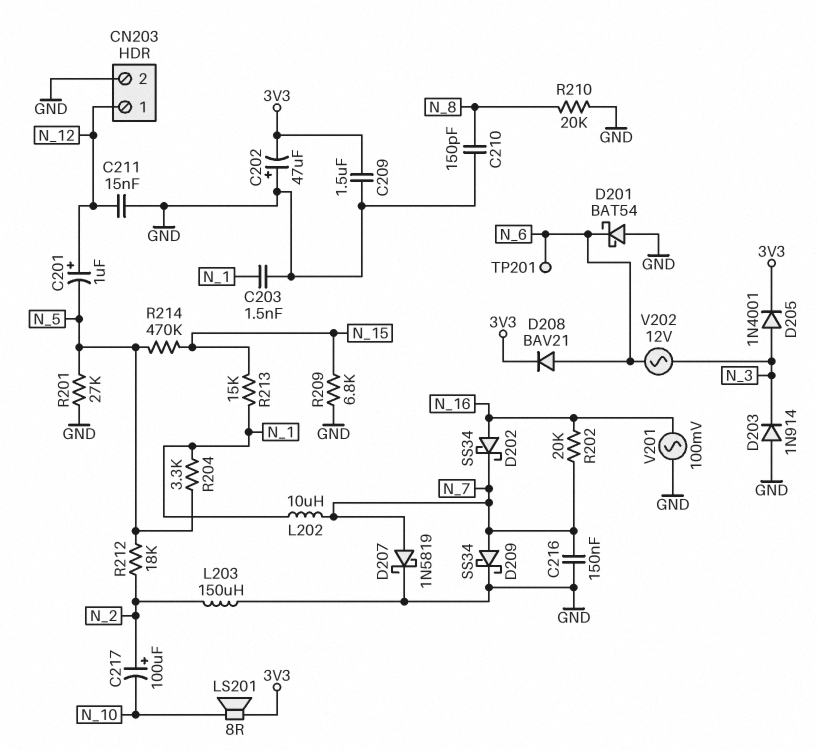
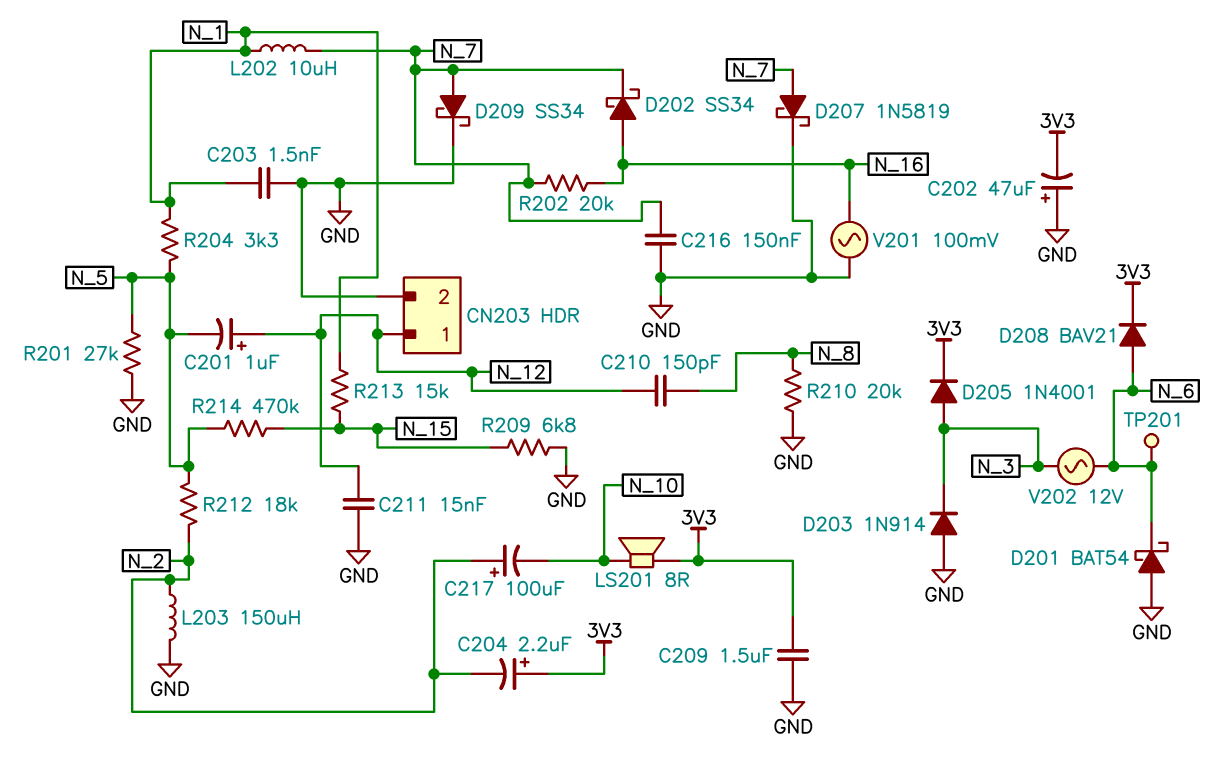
C204: none -> 2.2uF (plus 3V3, minus N_2)
C210: 150pF (GND, N_8) -> 150pF (N_8, N_12)

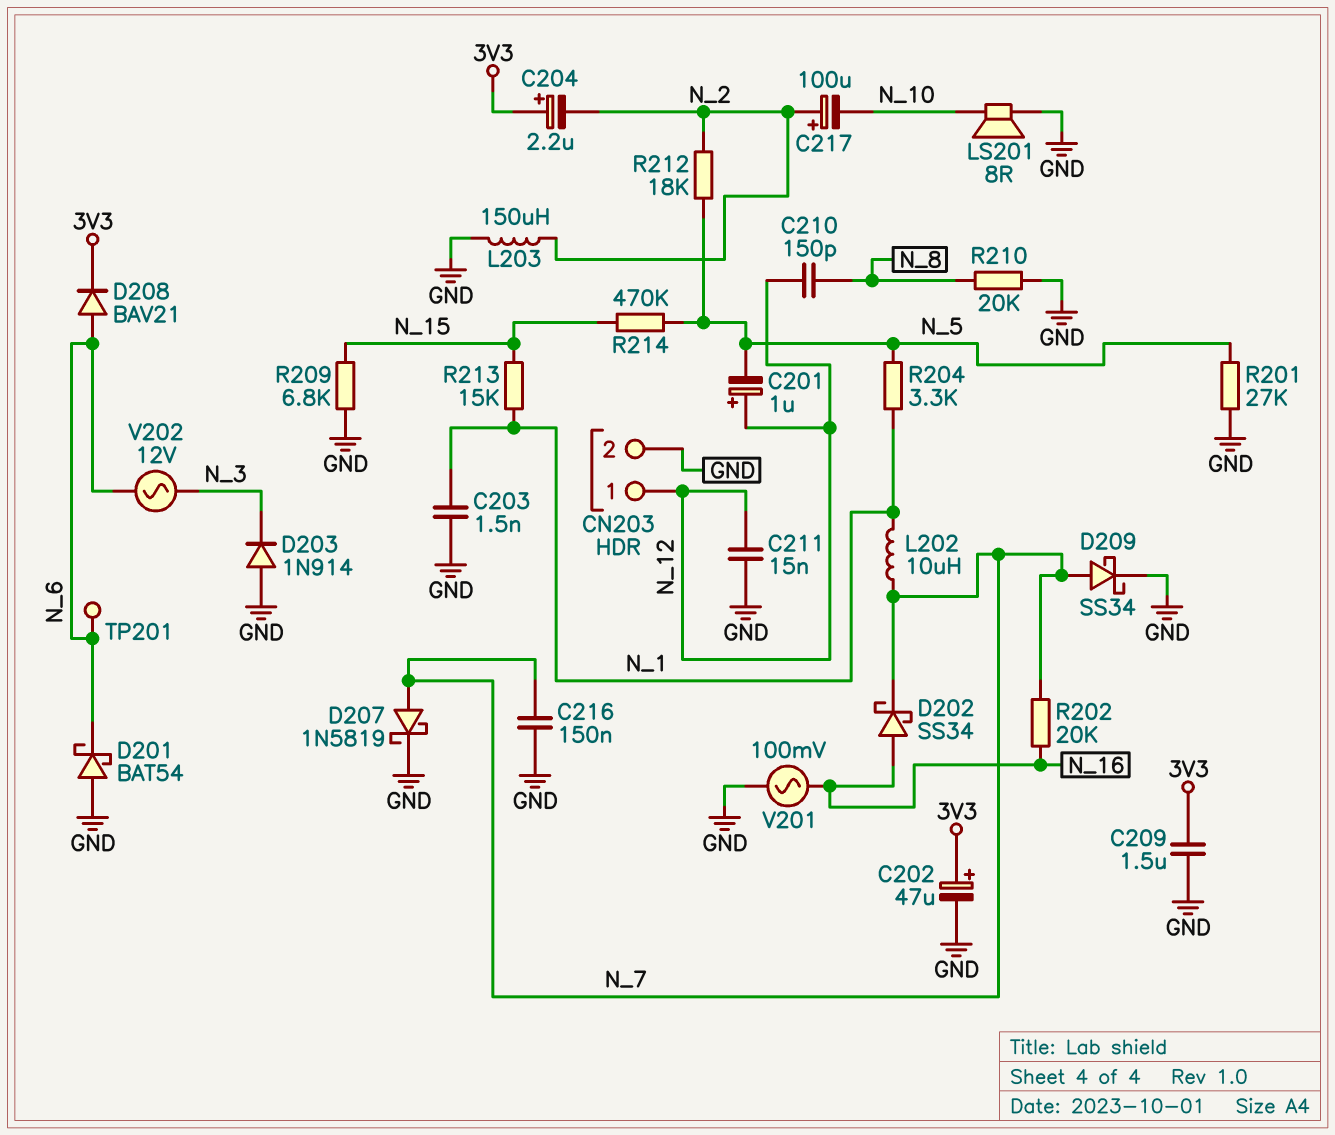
C202: 47uF (plus GND, minus 3V3) -> 47uF (plus 3V3, minus GND)
D205: diode 1N4001 (A N_3, K 3V3) -> none
LS201: speaker 8R (3V3, N_10) -> speaker 8R (GND, N_10)

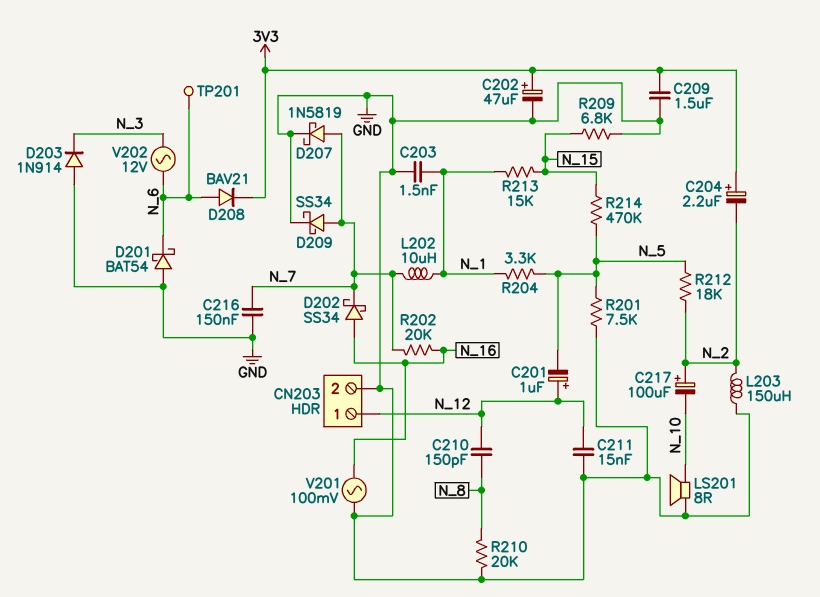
R201: 27k (GND, N_5) -> 7.5k (GND, N_5)

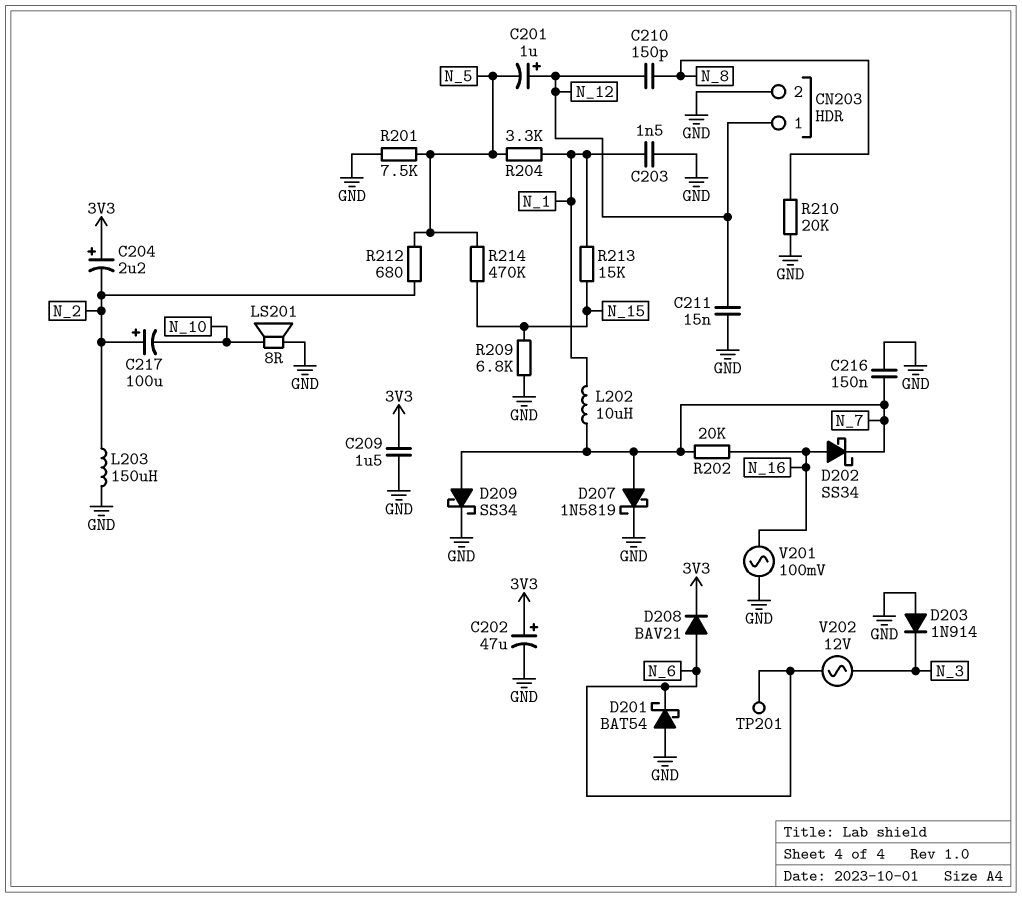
R212: 18k (N_2, N_5) -> 680 (N_2, N_5)

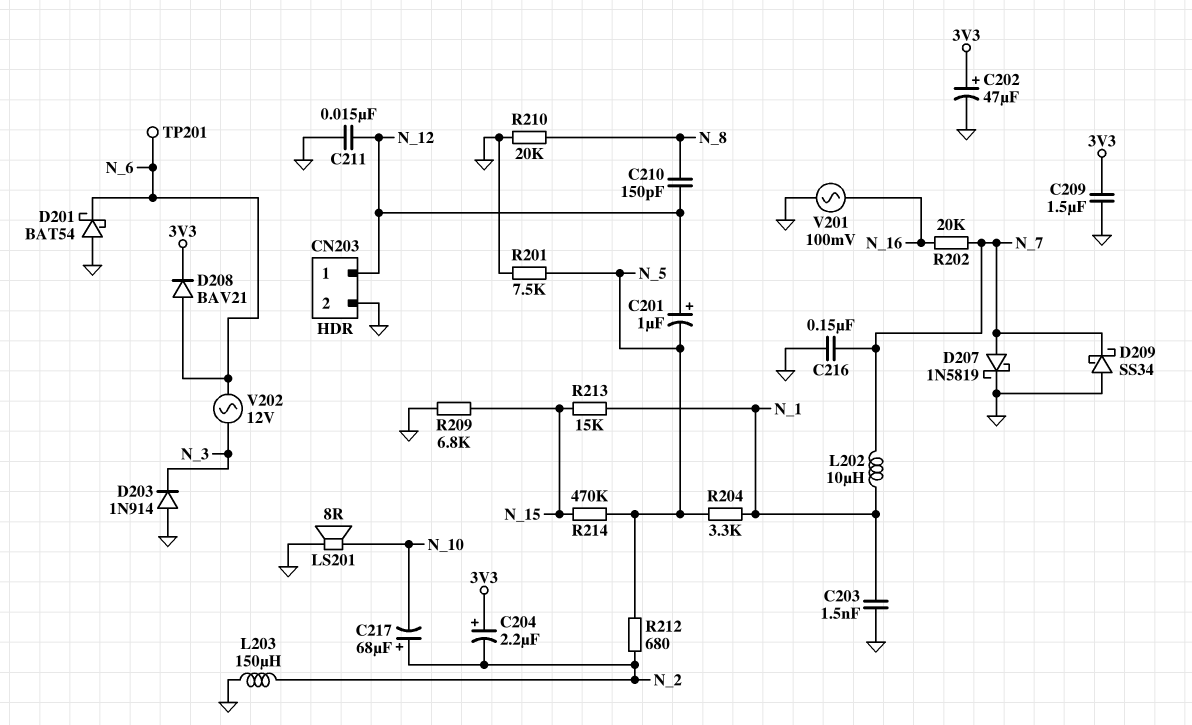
C217: 100uF (plus N_2, minus N_10) -> 68uF (plus N_2, minus N_10)
D202: schottky SS34 (A N_16, K N_7) -> none
D209: schottky SS34 (A N_7, K GND) -> schottky SS34 (A GND, K N_7)

